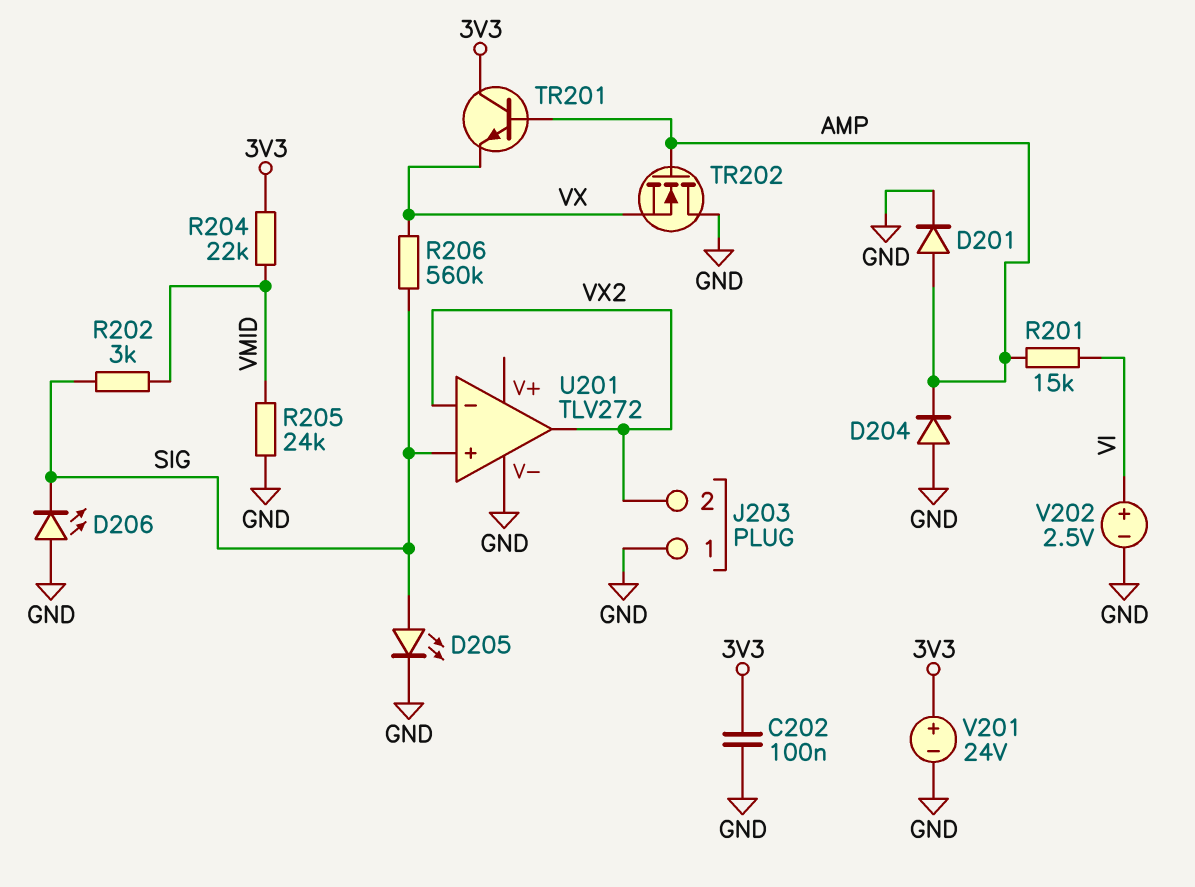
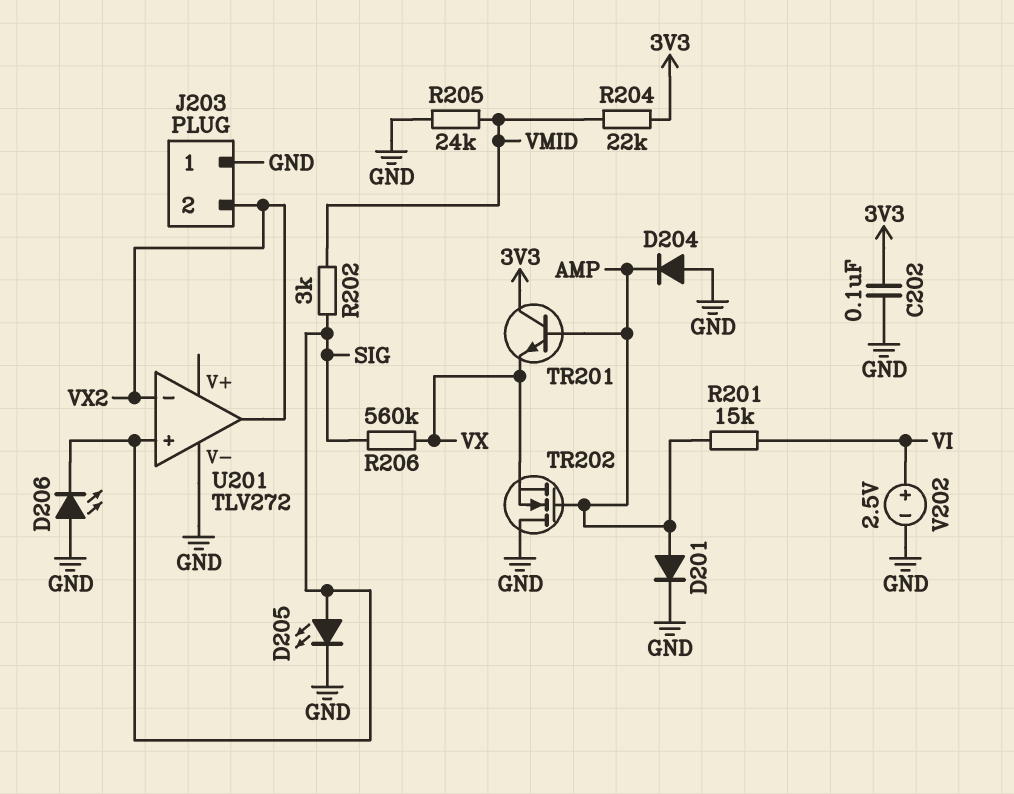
V201: 24V (plus 3V3, minus GND) -> none

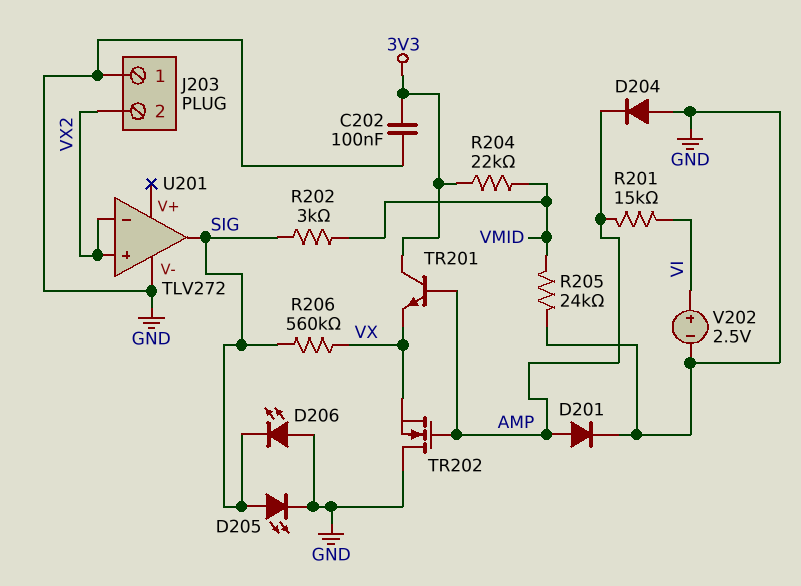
U201 pin in+: SIG -> VX2
U201 pin out: VX2 -> SIG

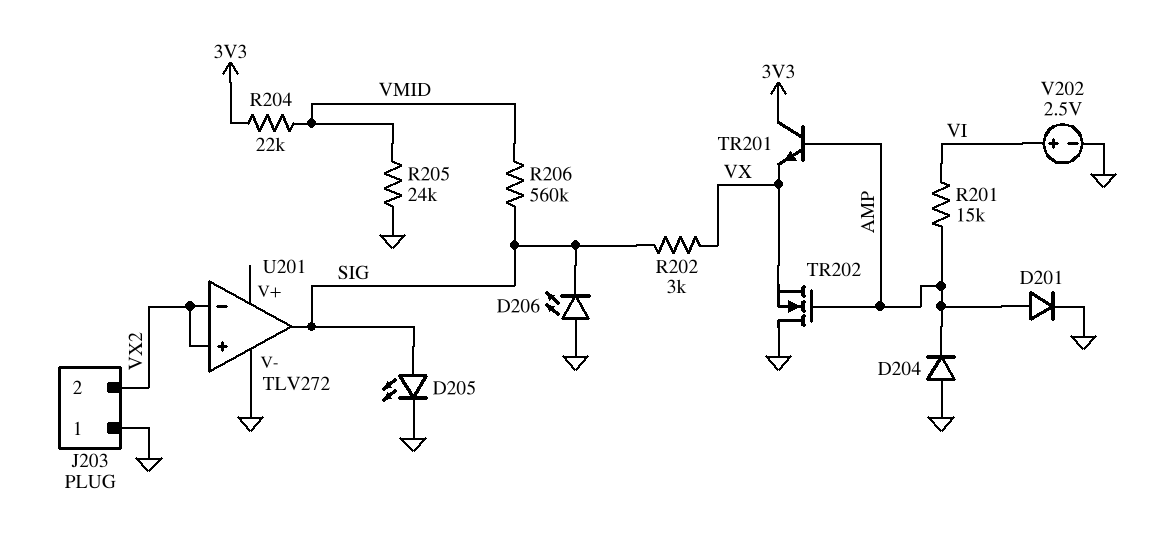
C202: 100nF (3V3, GND) -> none
R202: 3k (SIG, VMID) -> 3k (SIG, VX)
R206: 560k (SIG, VX) -> 560k (SIG, VMID)

